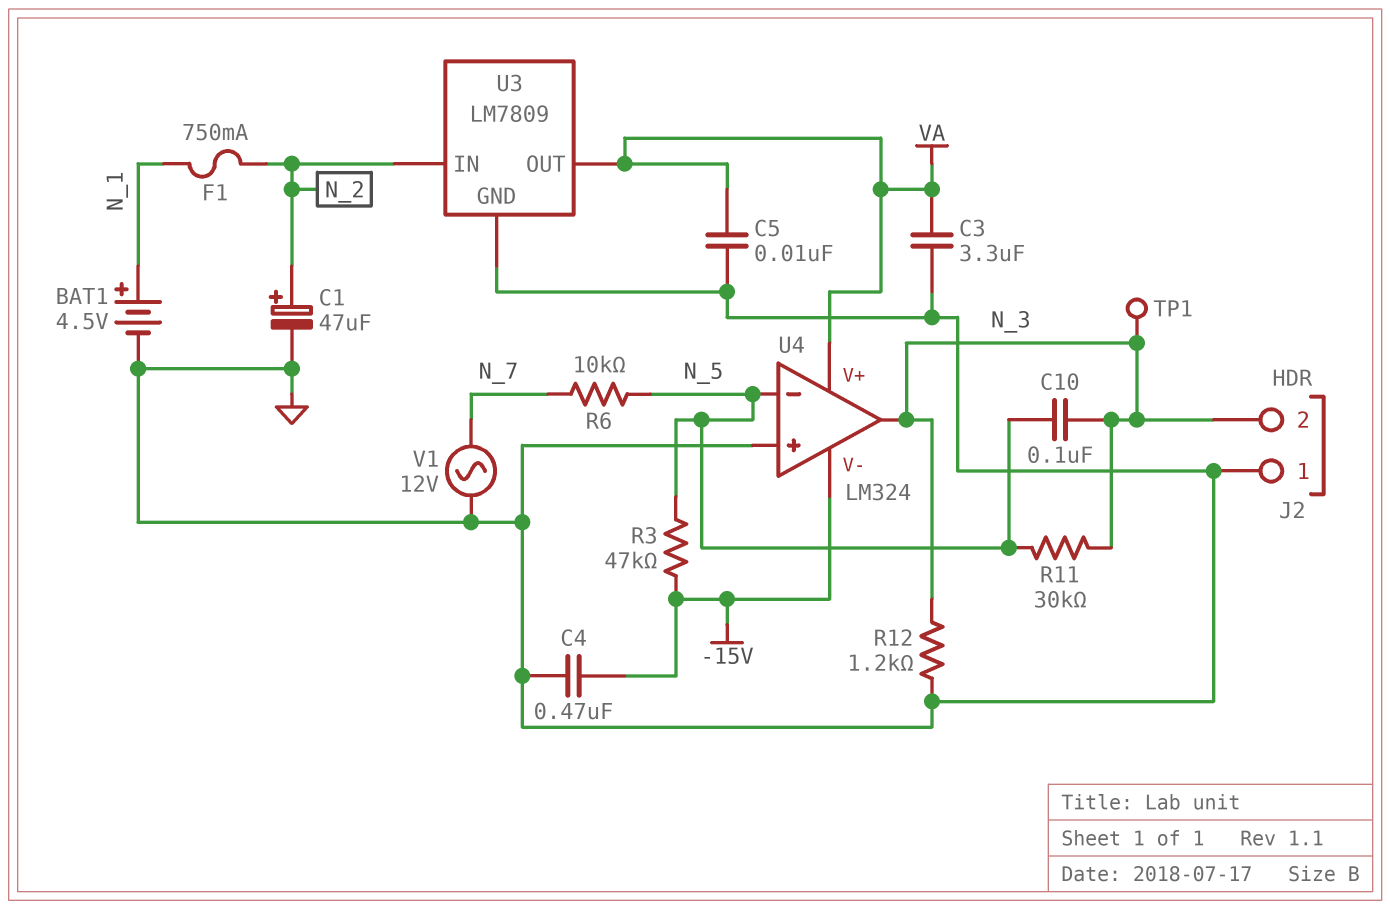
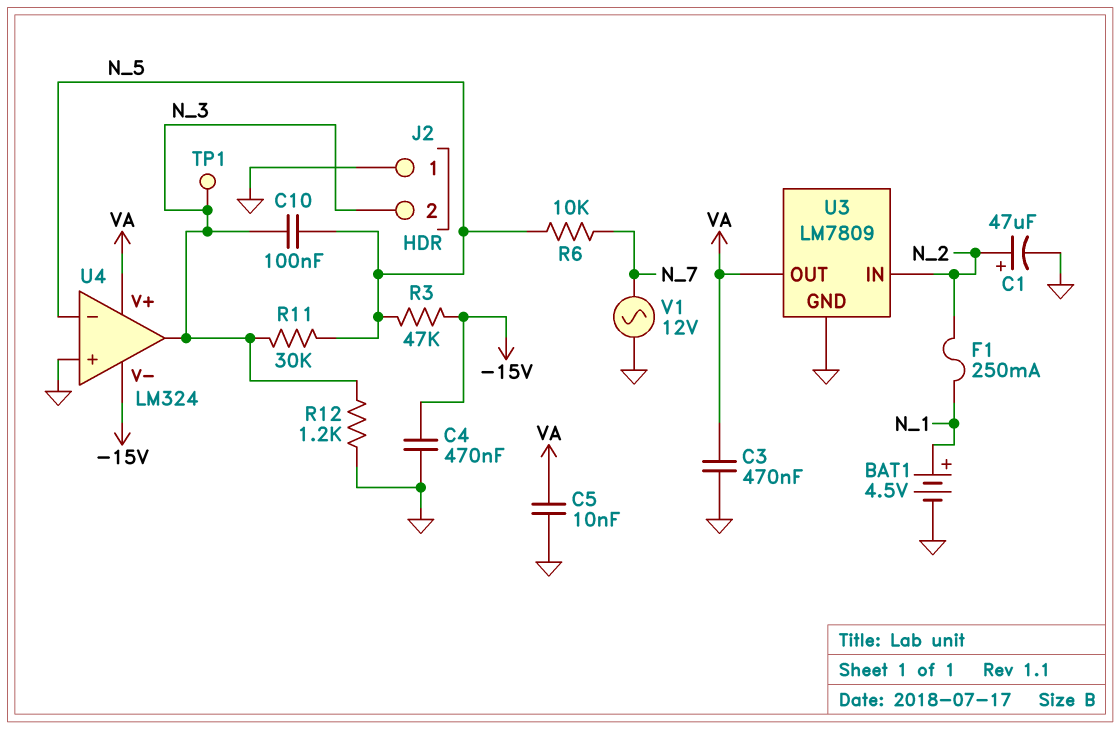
C3: 3.3uF (GND, VA) -> 470nF (GND, VA)
F1: 750mA (N_1, N_2) -> 250mA (N_1, N_2)

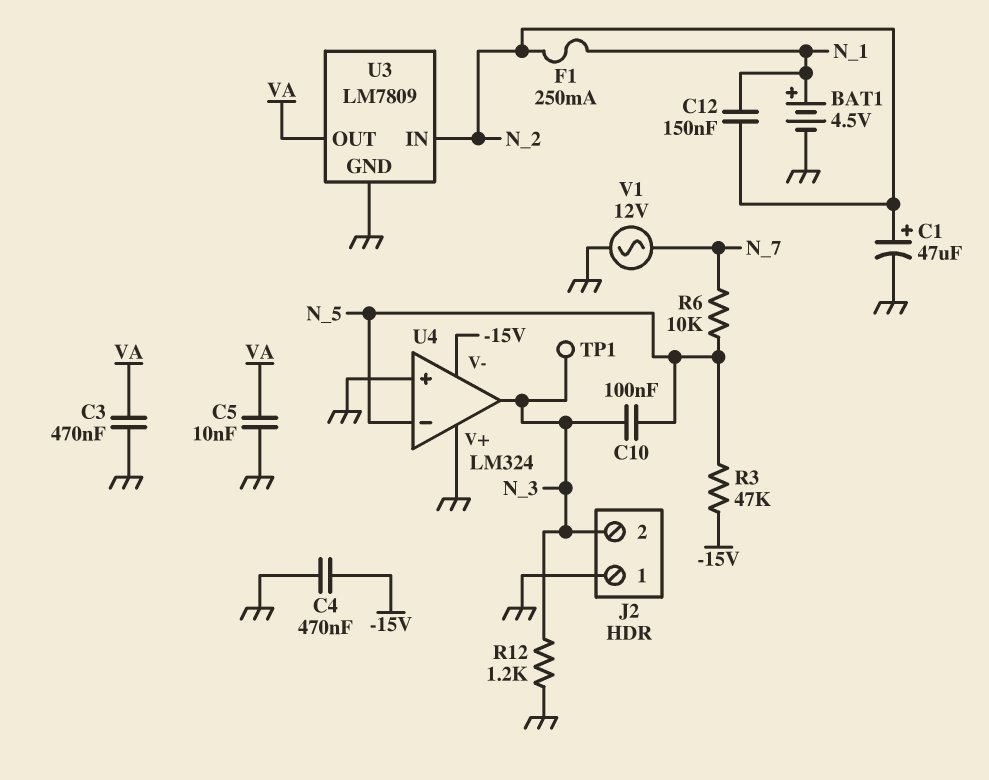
C12: none -> 150nF (N_1, N_2)
R11: 30k (N_3, N_5) -> none
U4 pin V+: VA -> GND

